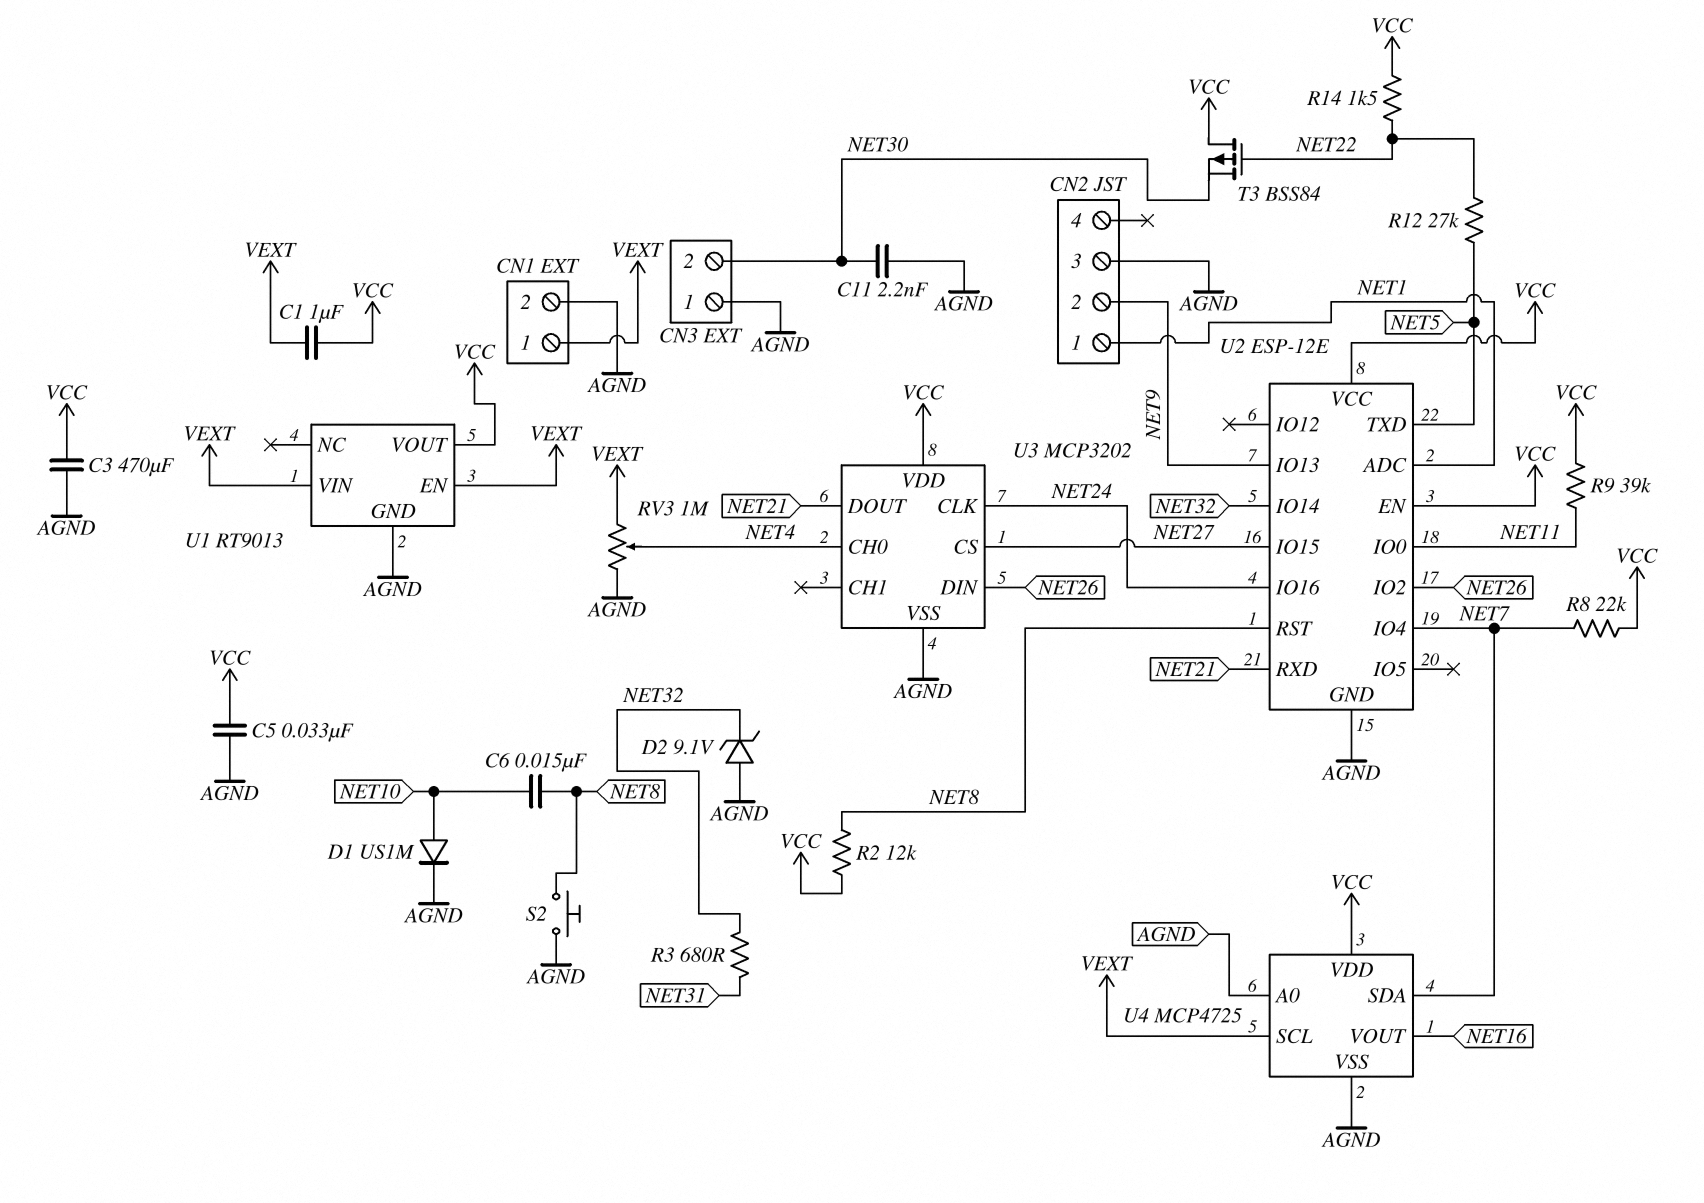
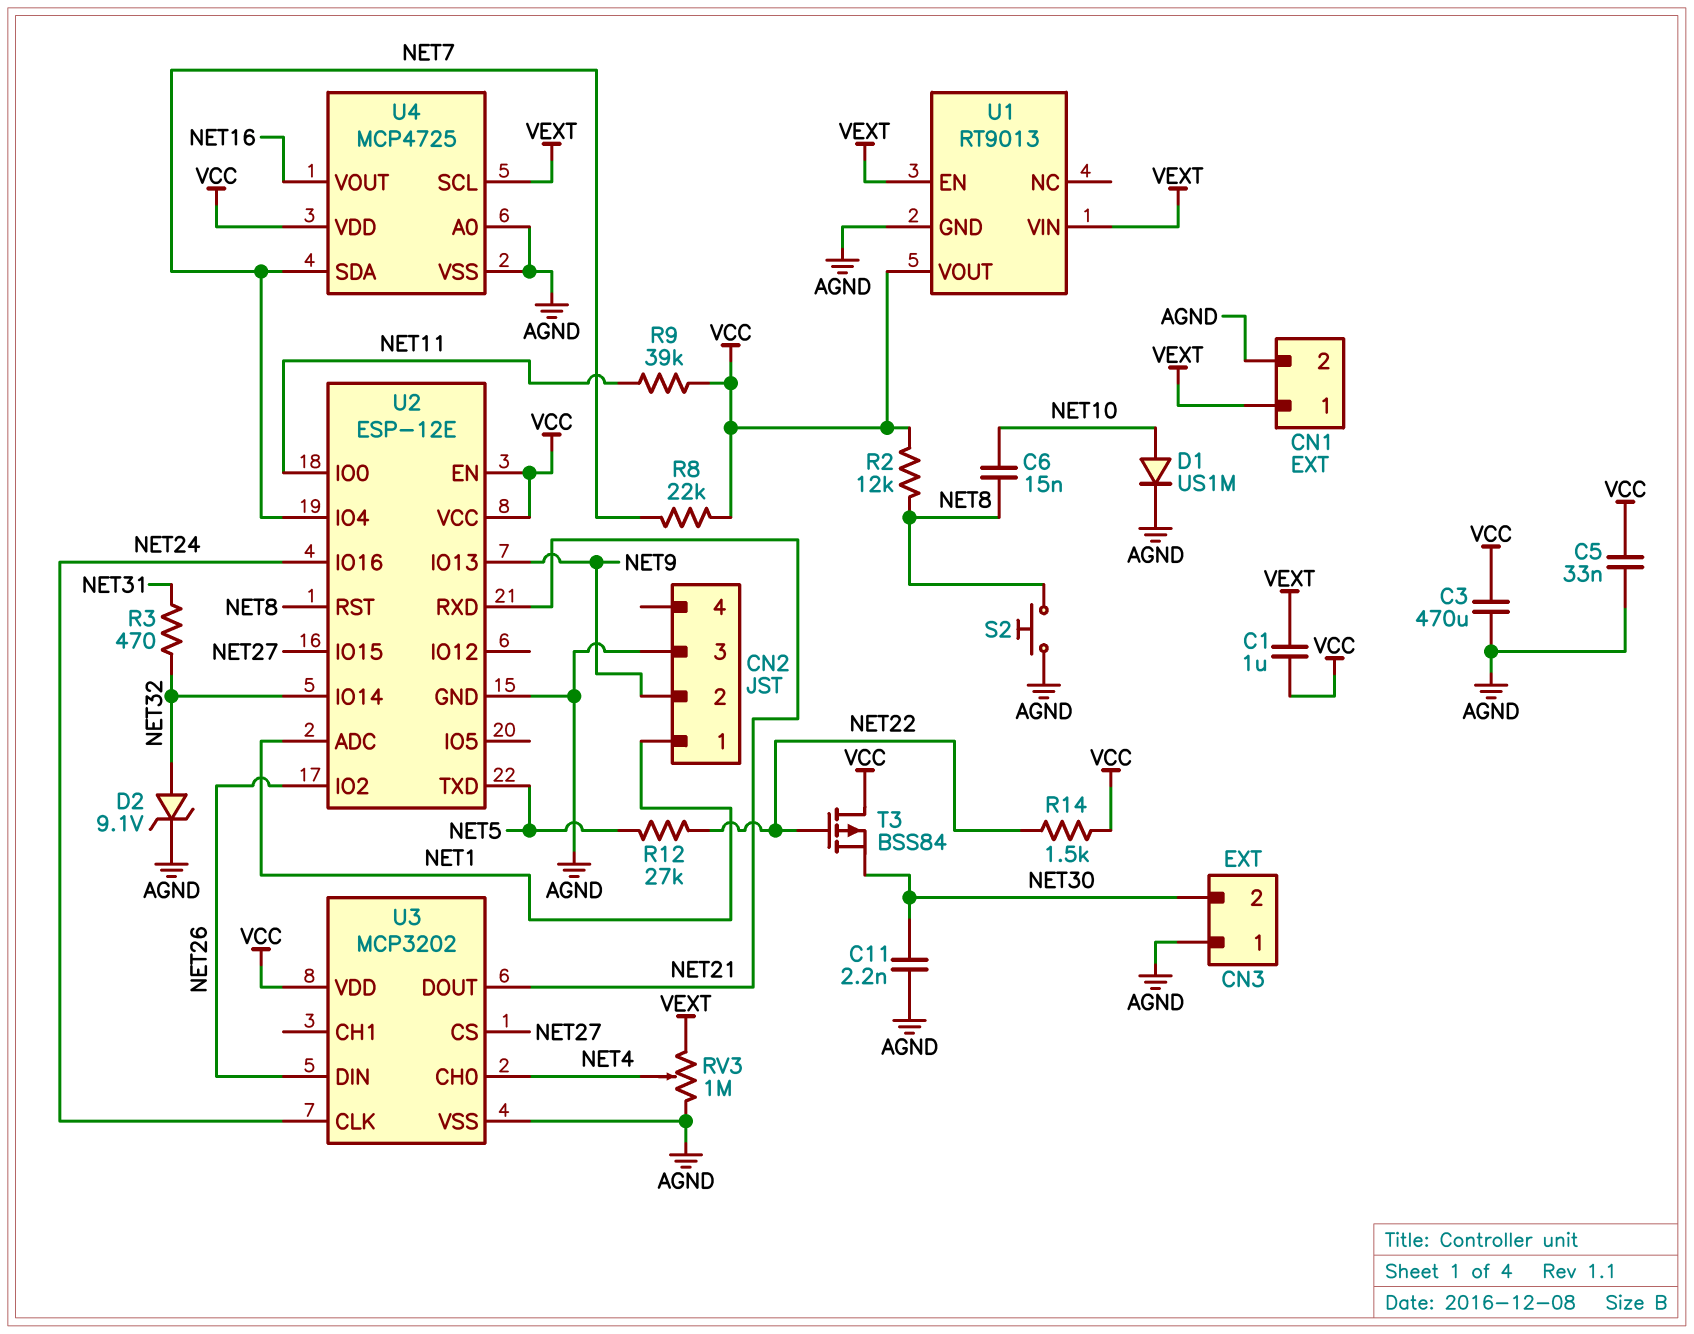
D2: zener 9.1V (A AGND, K NET32) -> zener 9.1V (A NET32, K AGND)
R3: 680 (NET31, NET32) -> 470 (NET31, NET32)

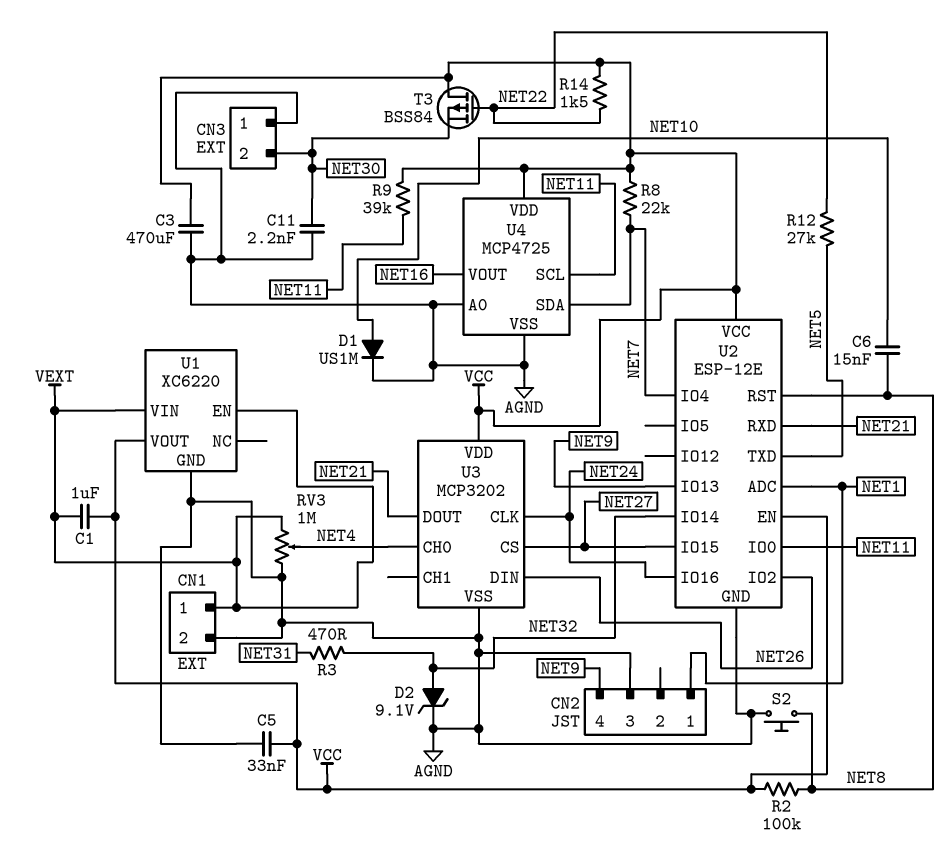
CN2 pin 2: NET9 -> none
CN2 pin 4: none -> NET9
R2: 12k (NET8, VCC) -> 100k (NET8, VCC)
U1: RT9013 -> XC6220
U4 pin SCL: VEXT -> NET11

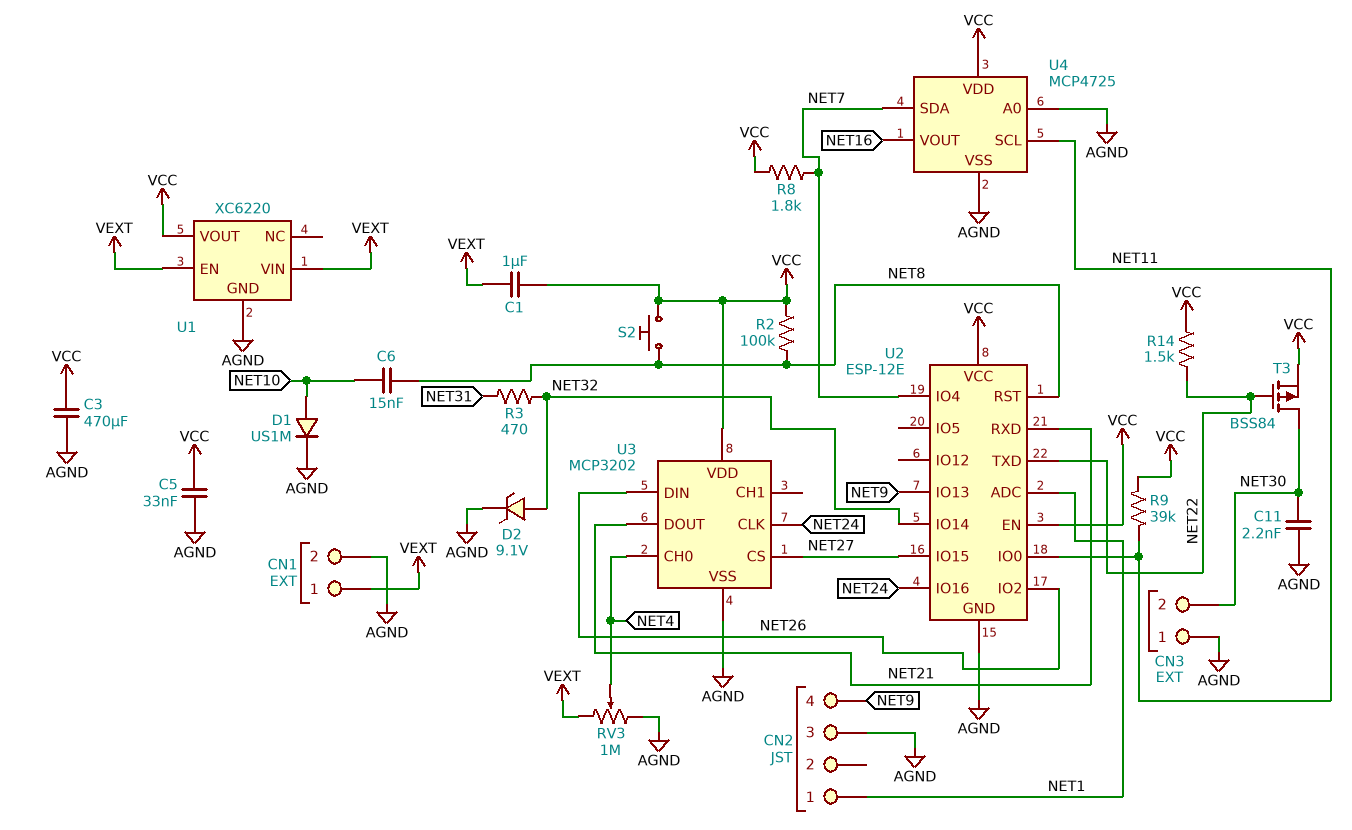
R8: 22k (NET7, VCC) -> 1.8k (NET7, VCC)
R12: 27k (NET5, NET22) -> none
S2: button (AGND, NET8) -> button (NET8, VCC)
T3: PMOS BSS84 (G NET22, D VCC, S NET30) -> PMOS BSS84 (G NET22, D NET30, S VCC)
U2 pin TXD: NET5 -> NET22

